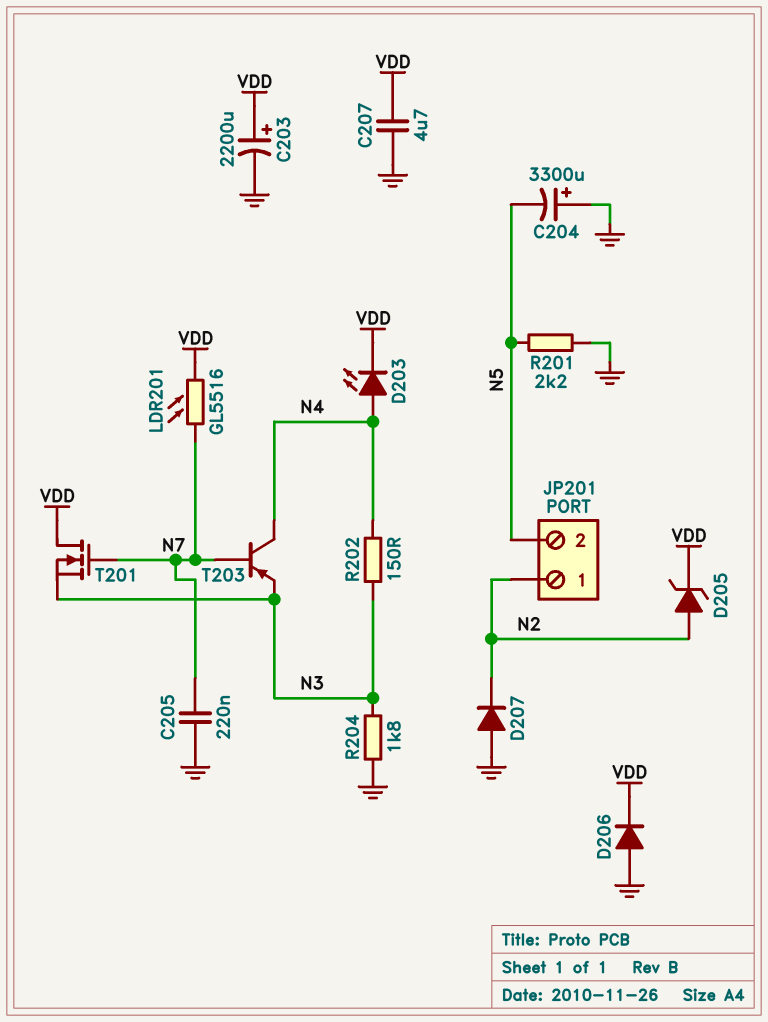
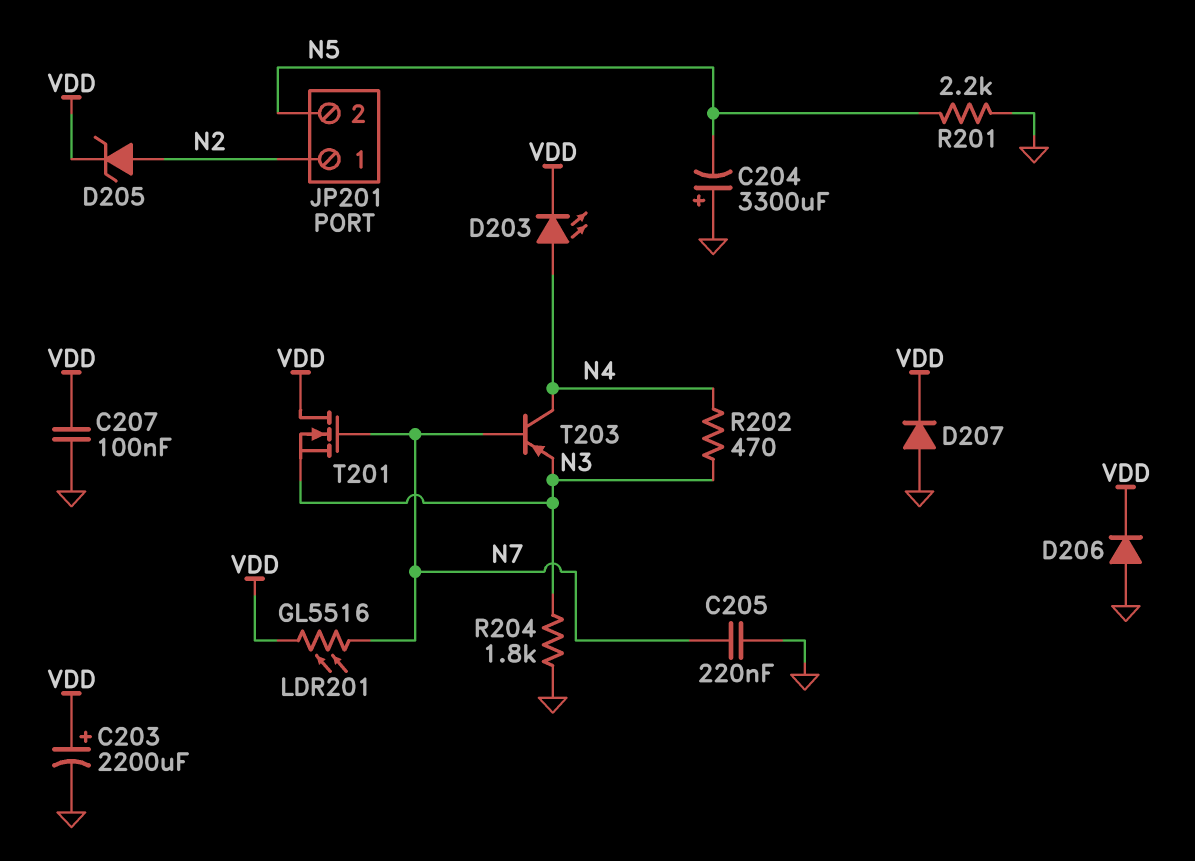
C207: 4.7uF (GND, VDD) -> 100nF (GND, VDD)
D207: diode (A GND, K N2) -> diode (A GND, K VDD)
R202: 150 (N3, N4) -> 470 (N3, N4)

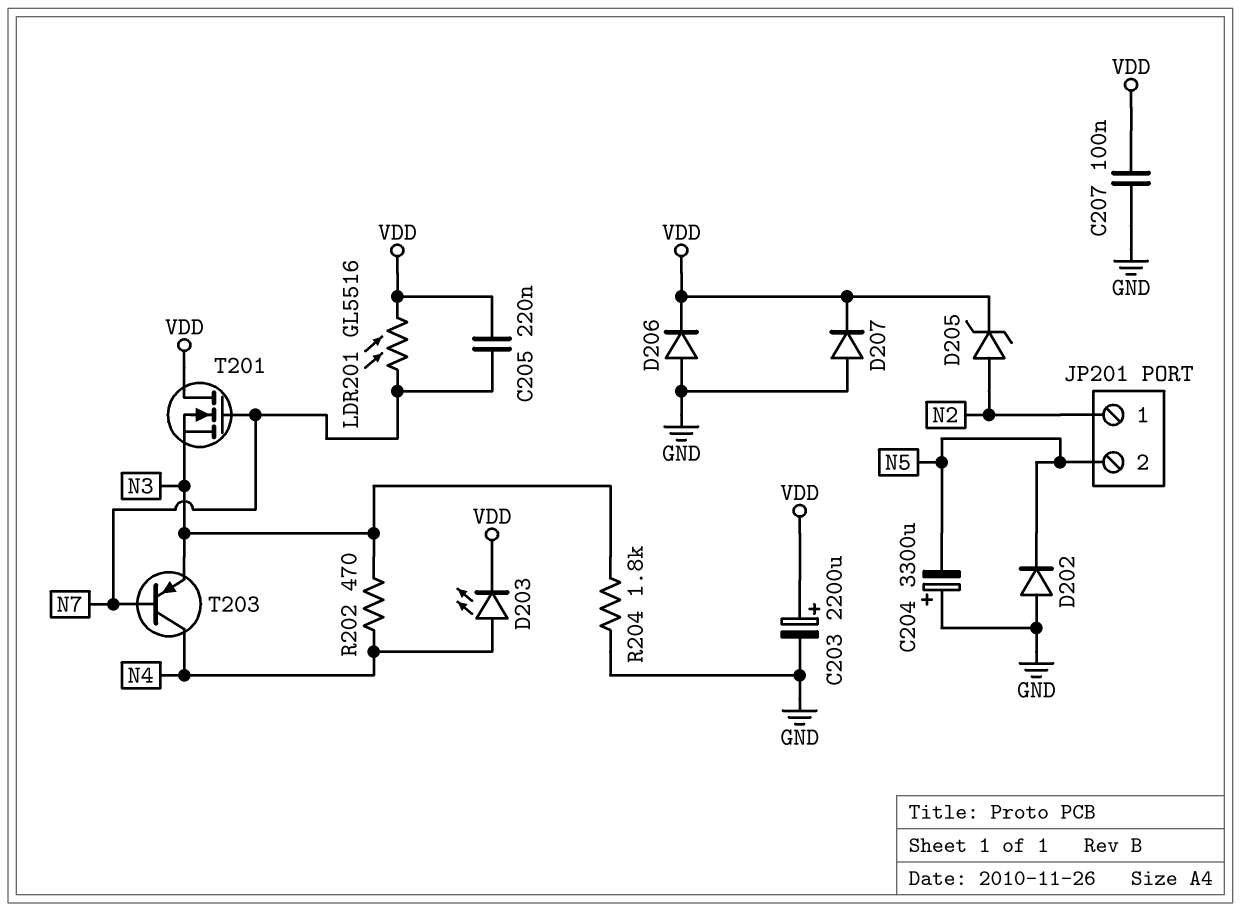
C205: 220nF (GND, N7) -> 220nF (N7, VDD)
D202: none -> diode (A GND, K N5)
R201: 2.2k (GND, N5) -> none

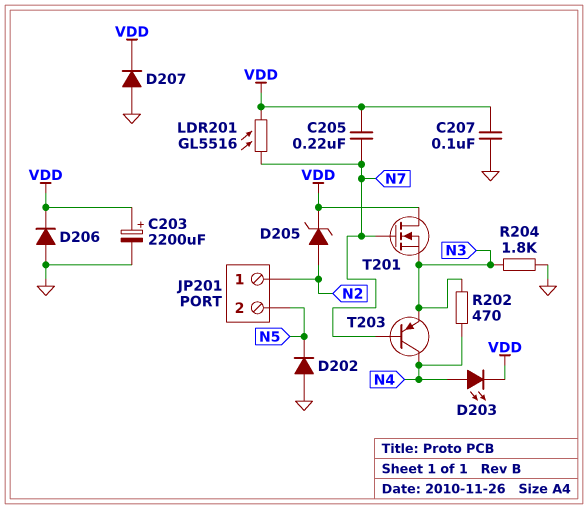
C204: 3300uF (plus GND, minus N5) -> none

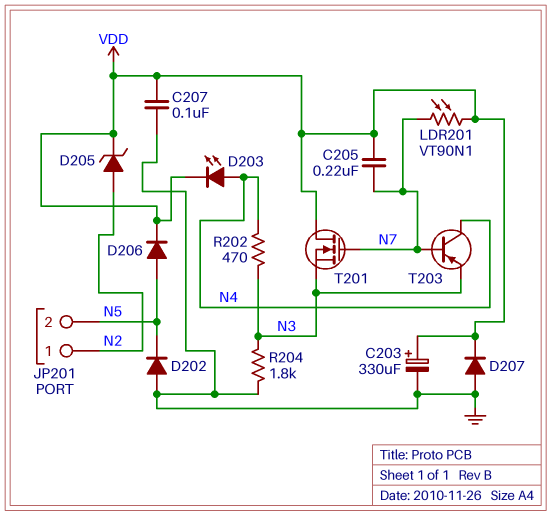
C203: 2200uF (plus VDD, minus GND) -> 330uF (plus VDD, minus GND)
D206: diode (A GND, K VDD) -> diode (A N5, K VDD)
LDR201: GL5516 (N7, VDD) -> VT90N1 (N7, VDD)

